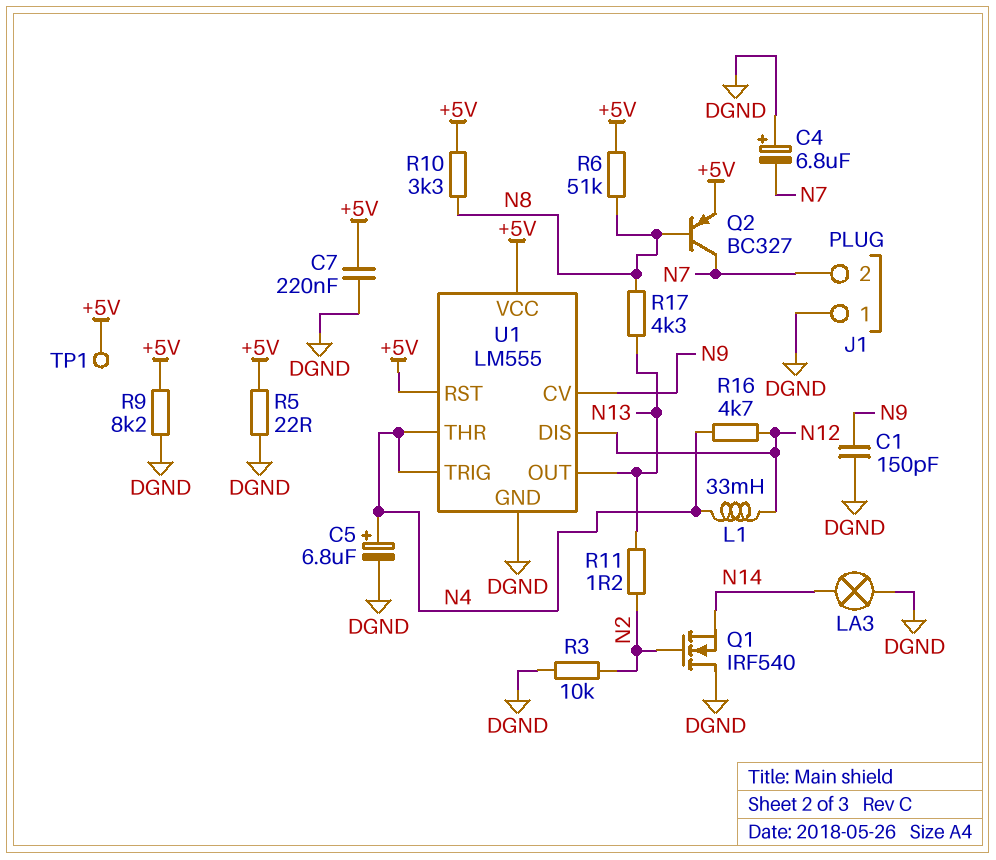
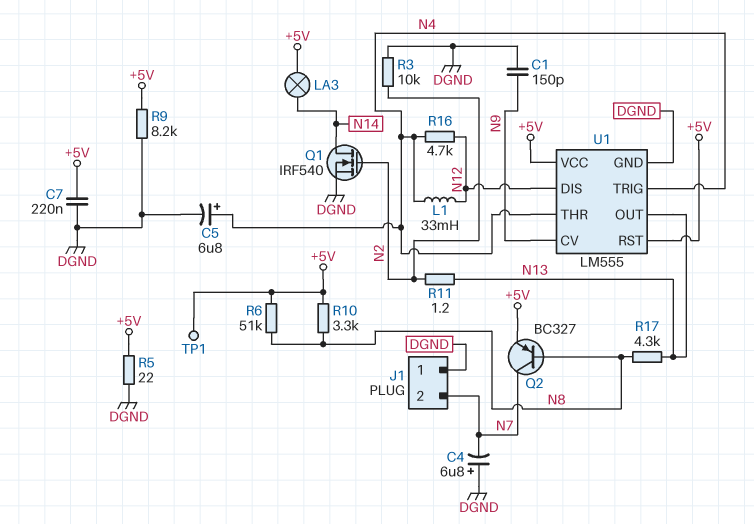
LA3: lamp (DGND, N14) -> lamp (+5V, N14)
Q1: NMOS IRF540 (G N2, D DGND, S N14) -> NMOS IRF540 (G N2, D N14, S DGND)

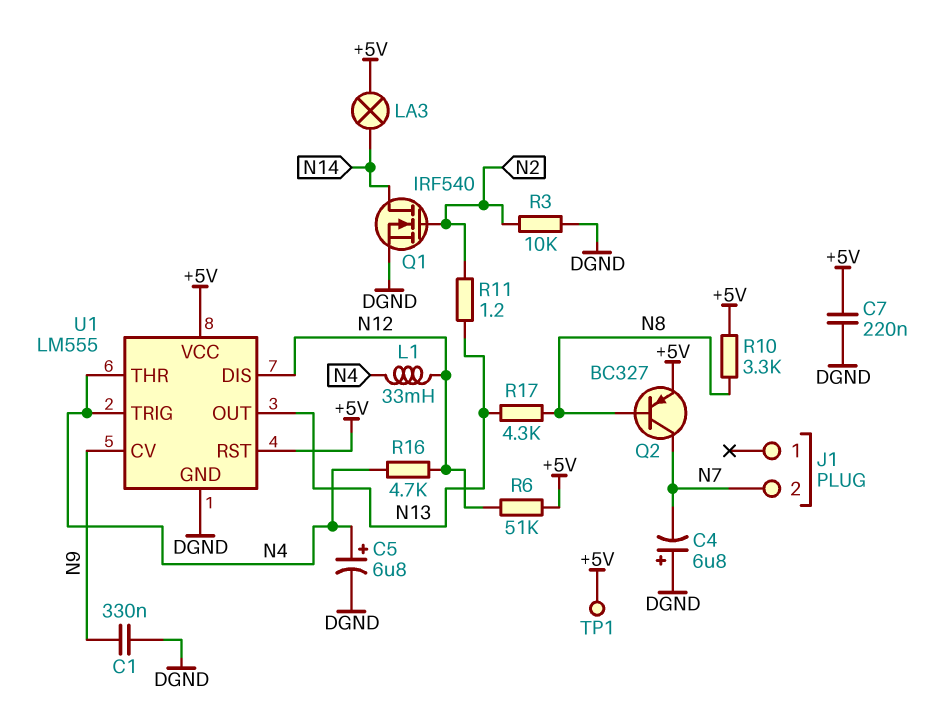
C1: 150pF (DGND, N9) -> 330nF (DGND, N9)
J1 pin 1: DGND -> none
R5: 22 (+5V, DGND) -> none
R6: 51k (+5V, N8) -> 51k (+5V, N12)
R9: 8.2k (+5V, DGND) -> none

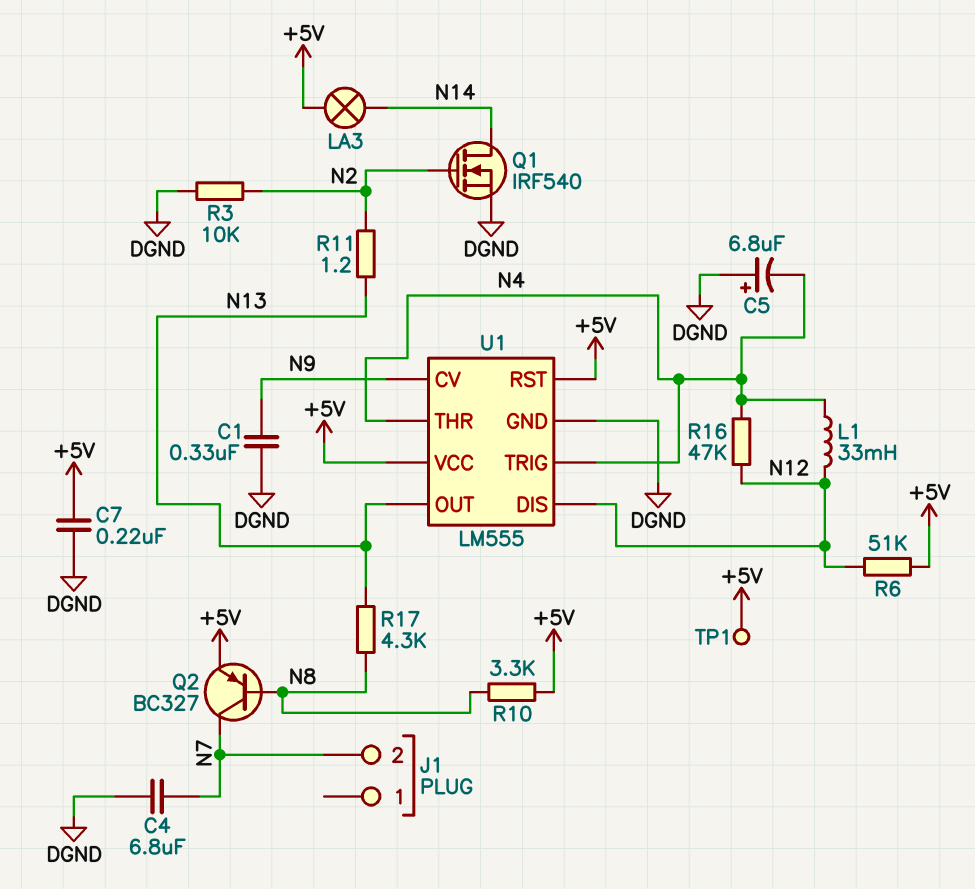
C4: 6.8uF (plus DGND, minus N7) -> 6.8uF (DGND, N7)
C5: 6.8uF (plus N4, minus DGND) -> 6.8uF (plus DGND, minus N4)
R16: 4.7k (N4, N12) -> 47k (N4, N12)

